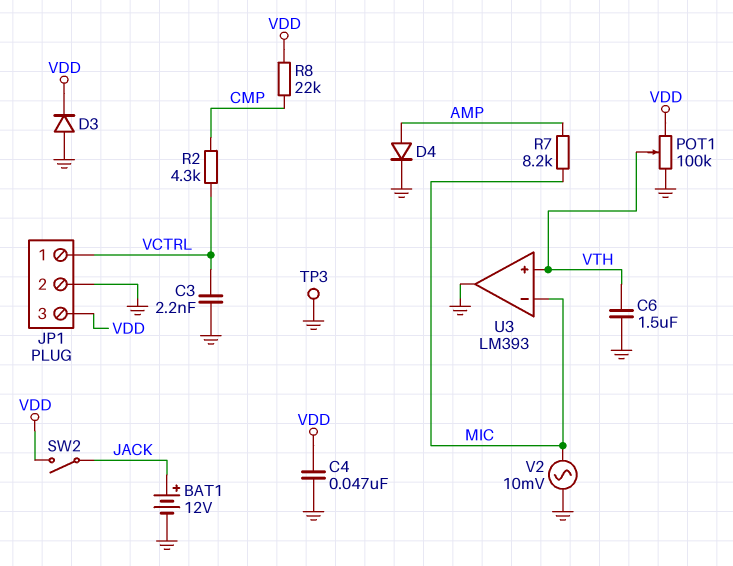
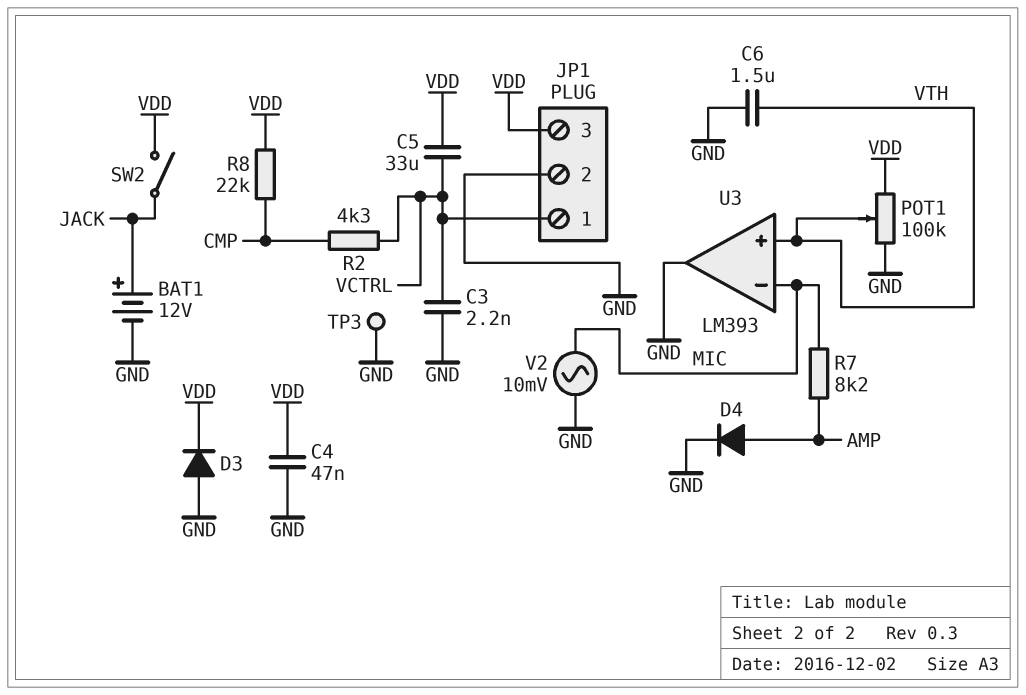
C5: none -> 33uF (VCTRL, VDD)

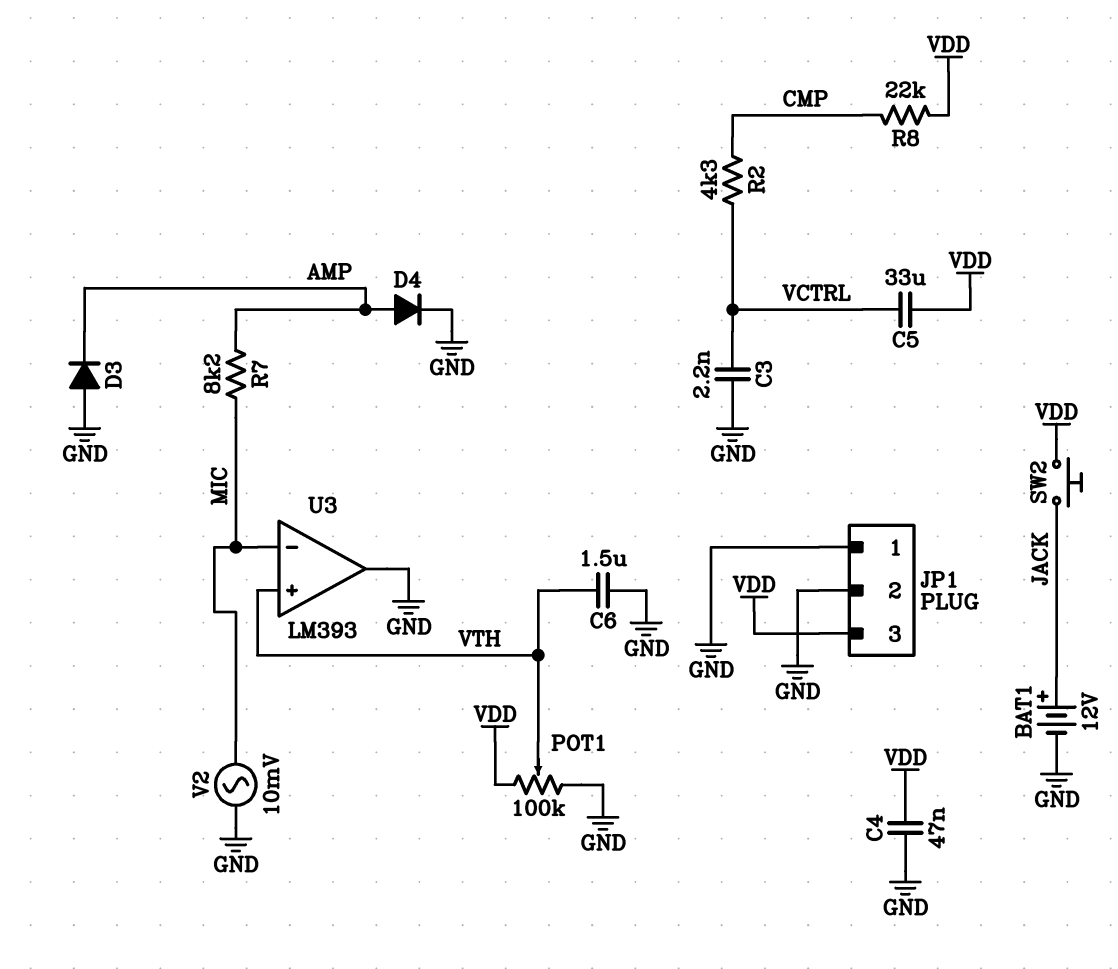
D3: diode (A GND, K VDD) -> diode (A GND, K AMP)
JP1 pin 1: VCTRL -> GND
SW2: switch (JACK, VDD) -> button (JACK, VDD)
TP3: test point (GND) -> none

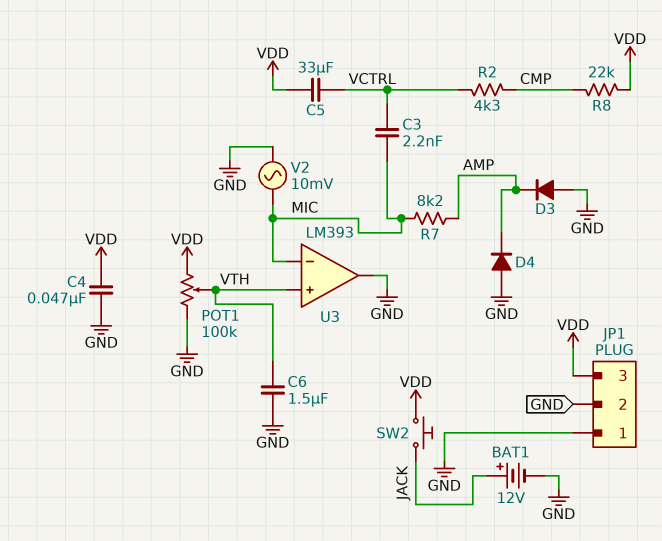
C3: 2.2nF (GND, VCTRL) -> 2.2nF (MIC, VCTRL)
D4: diode (A AMP, K GND) -> diode (A GND, K AMP)

